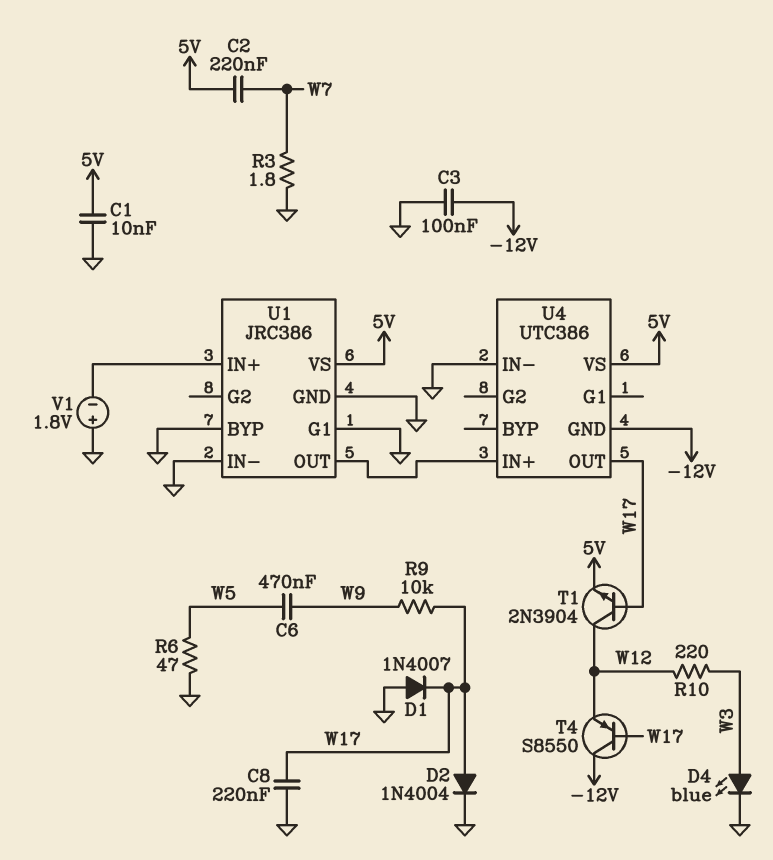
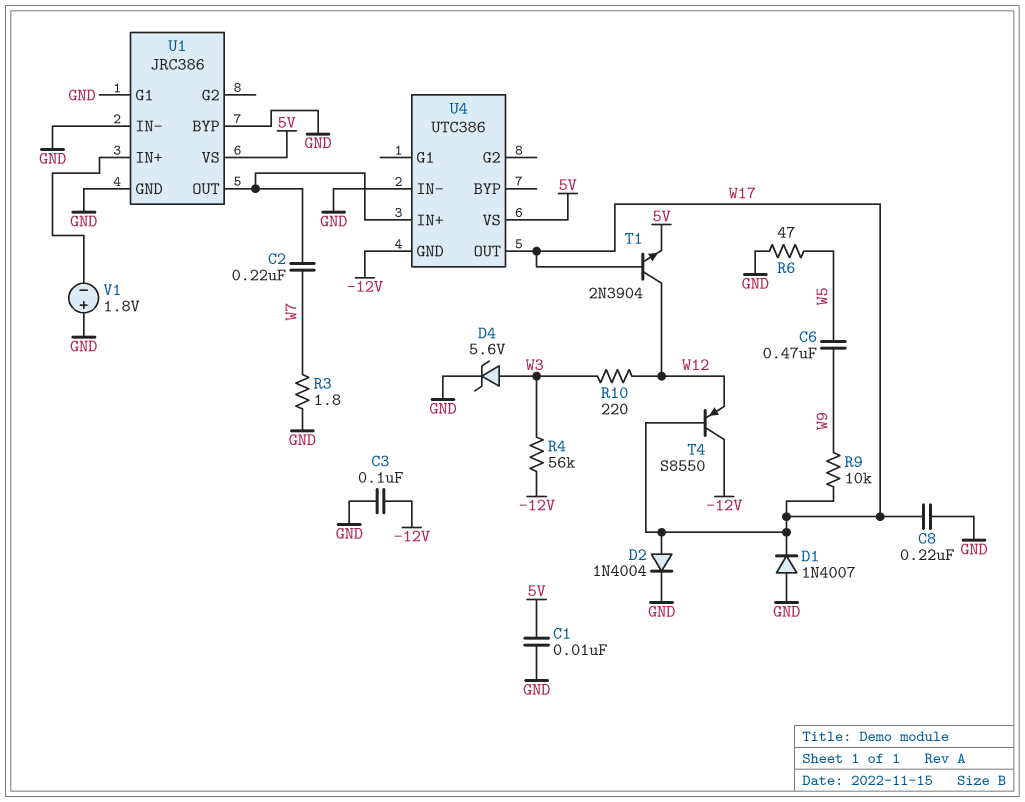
C2: 220nF (5V, W7) -> 220nF (U1/OUT, W7)
D4: LED blue (A W3, K GND) -> zener 5.6V (A W3, K GND)
R4: none -> 56k (-12V, W3)

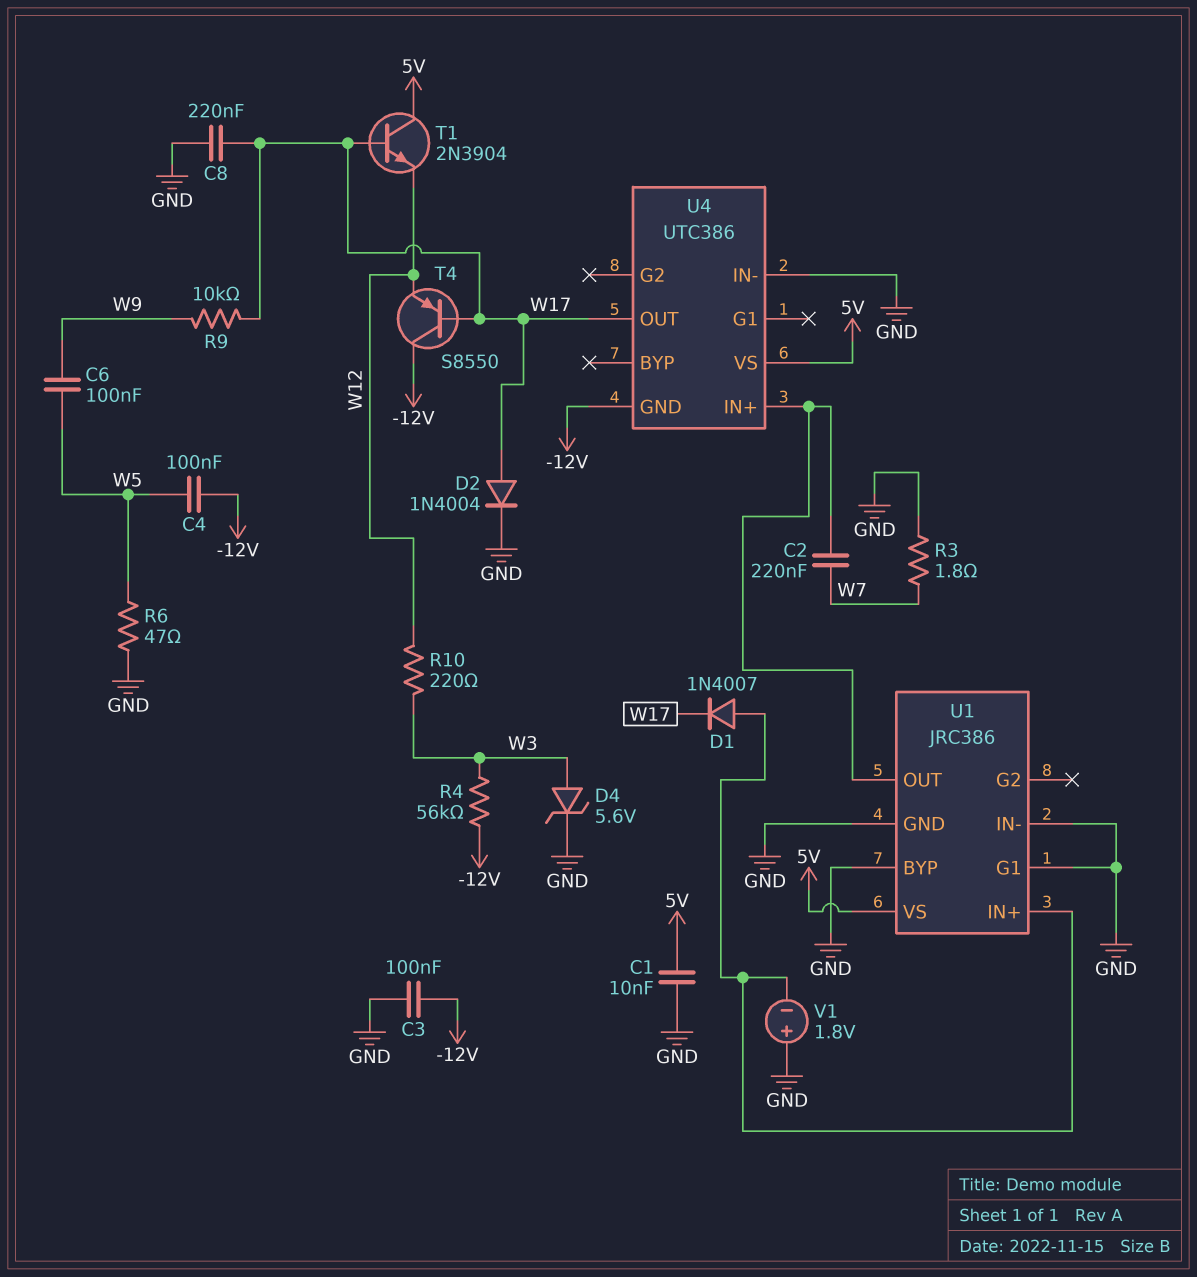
C4: none -> 100nF (-12V, W5)
C6: 470nF (W5, W9) -> 100nF (W5, W9)
D1: diode 1N4007 (A GND, K W17) -> diode 1N4007 (A U1/IN+, K W17)
T1: NPN 2N3904 (B W17, C W12, E 5V) -> NPN 2N3904 (B W17, C 5V, E W12)

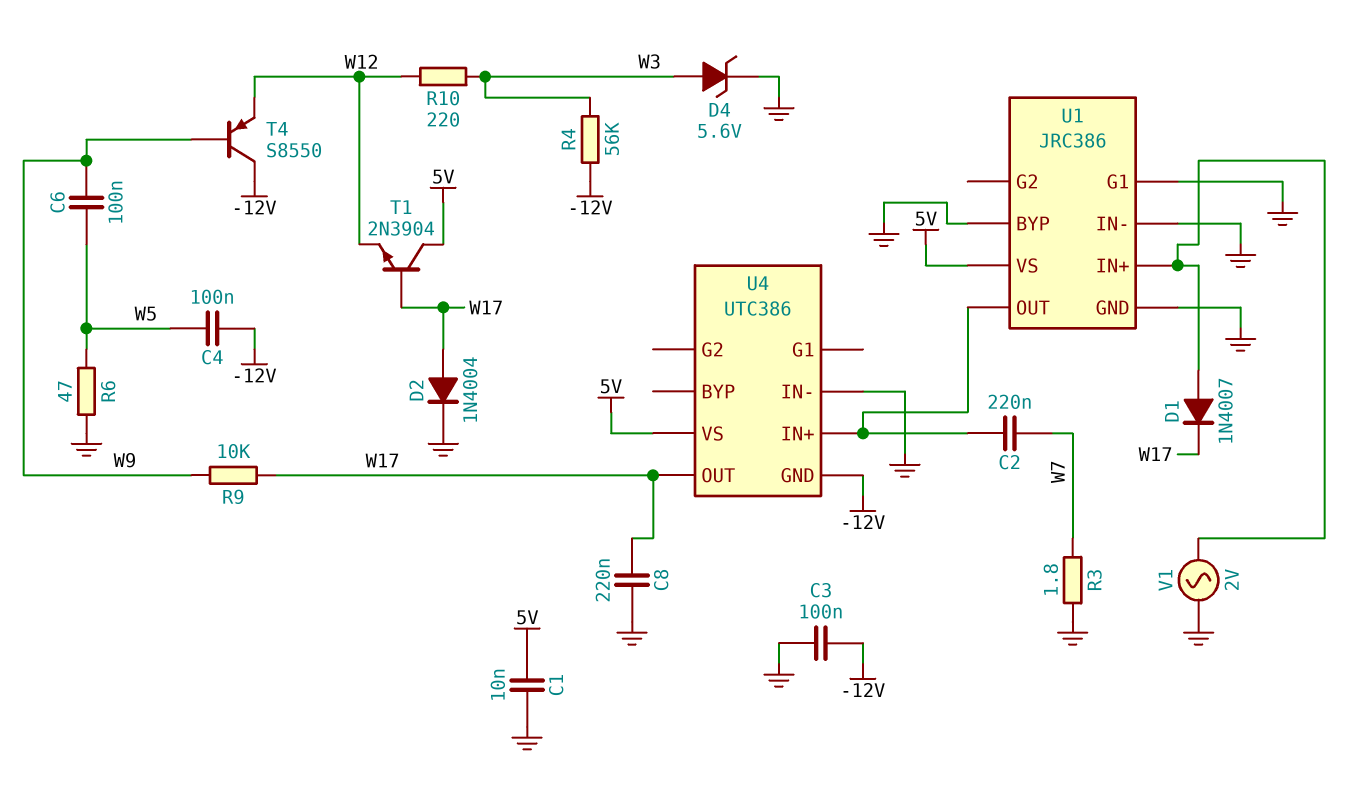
T4: PNP S8550 (B W17, C -12V, E W12) -> PNP S8550 (B W9, C -12V, E W12)
V1: 1.8V (plus GND, minus U1/IN+) -> AC 2V (GND, U1/IN+)

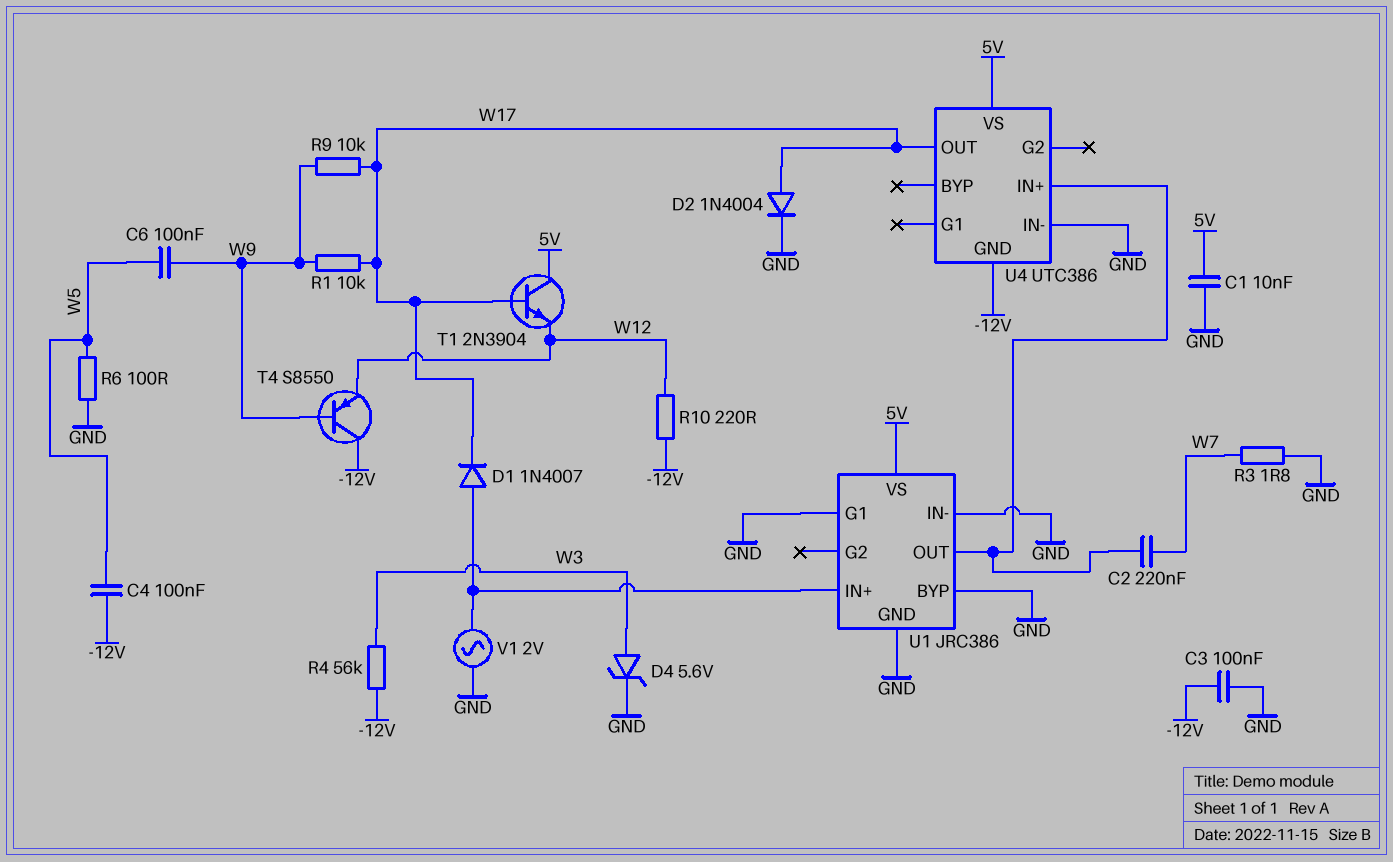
C8: 220nF (GND, W17) -> none
R1: none -> 10k (W9, W17)
R6: 47 (GND, W5) -> 100 (GND, W5)
R10: 220 (W3, W12) -> 220 (-12V, W12)

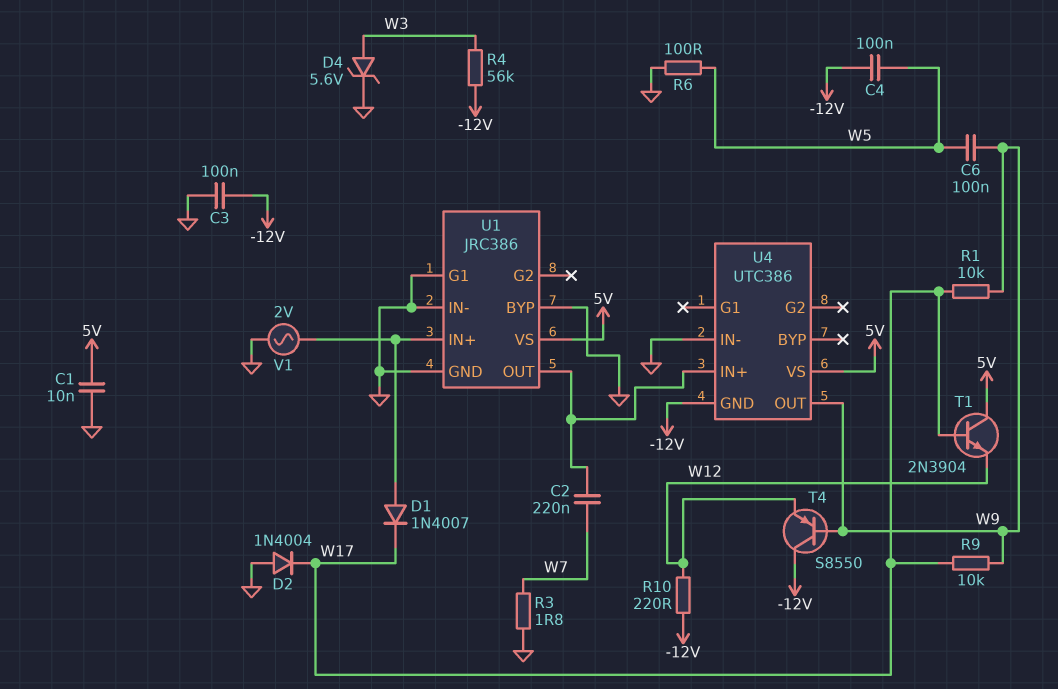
D2: diode 1N4004 (A W17, K GND) -> diode 1N4004 (A GND, K W17)
U4 pin OUT: W17 -> W9

